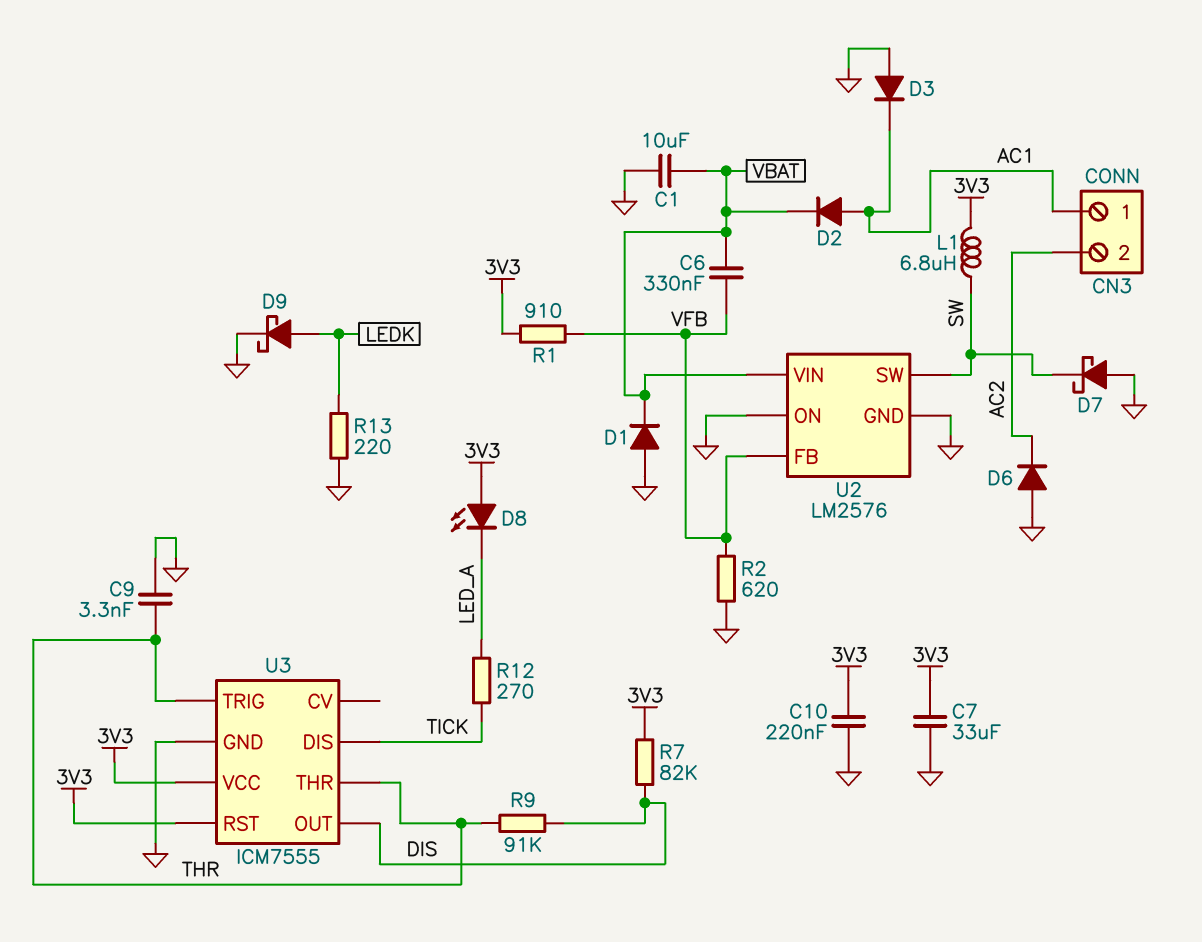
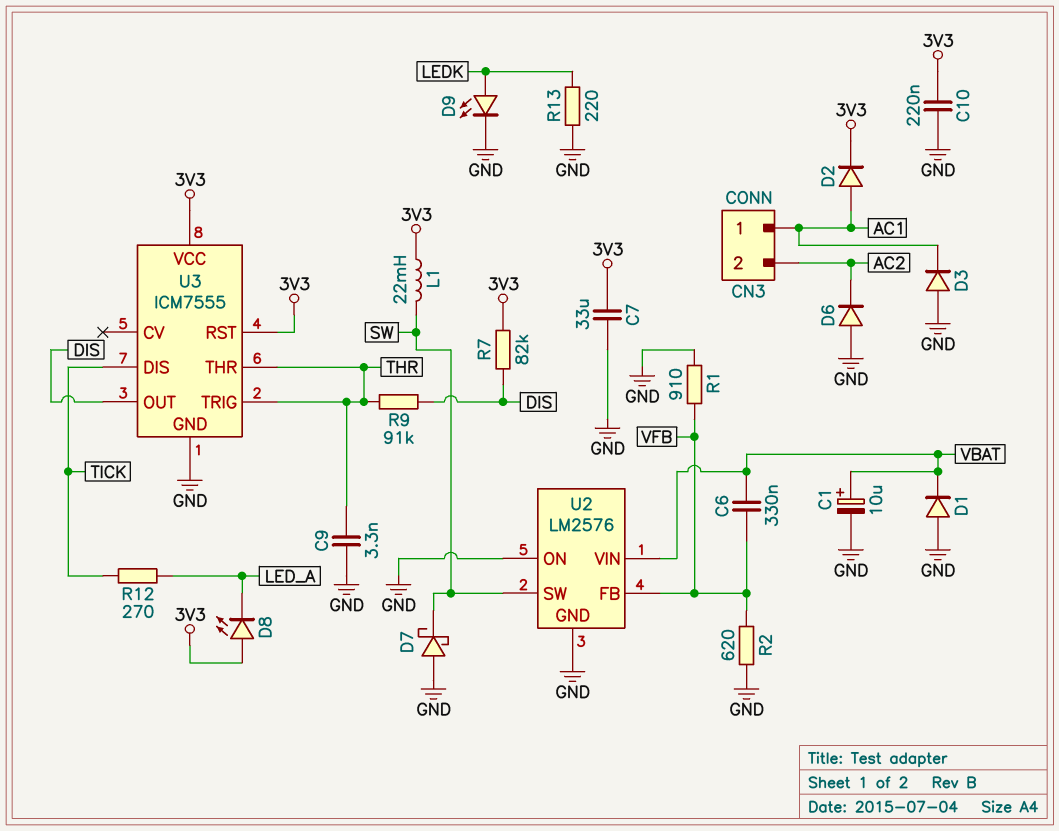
C1: 10uF (GND, VBAT) -> 10uF (plus VBAT, minus GND)
D2: diode (A AC1, K VBAT) -> diode (A AC1, K 3V3)
D9: schottky (A LEDK, K GND) -> LED (A LEDK, K GND)
L1: 6.8uH (3V3, SW) -> 22mH (3V3, SW)
R1: 910 (3V3, VFB) -> 910 (GND, VFB)

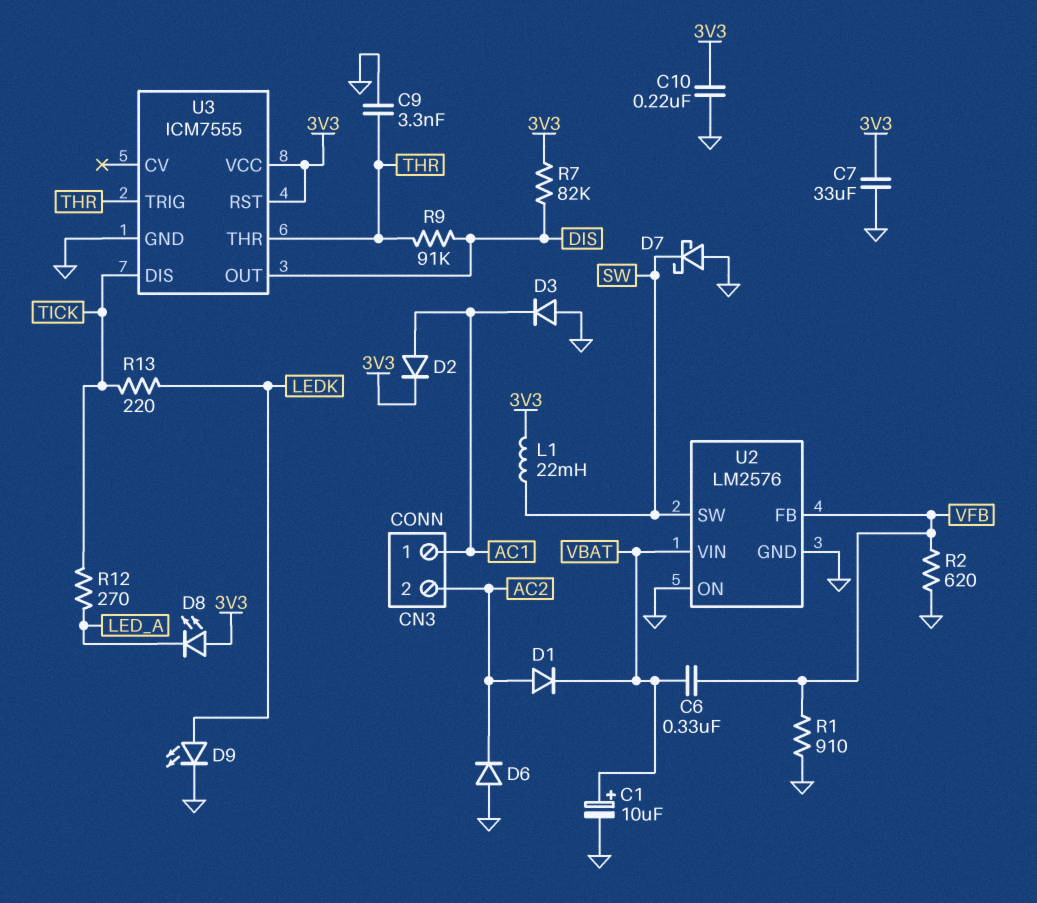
D1: diode (A GND, K VBAT) -> diode (A AC2, K VBAT)
R13: 220 (GND, LEDK) -> 220 (LEDK, TICK)

